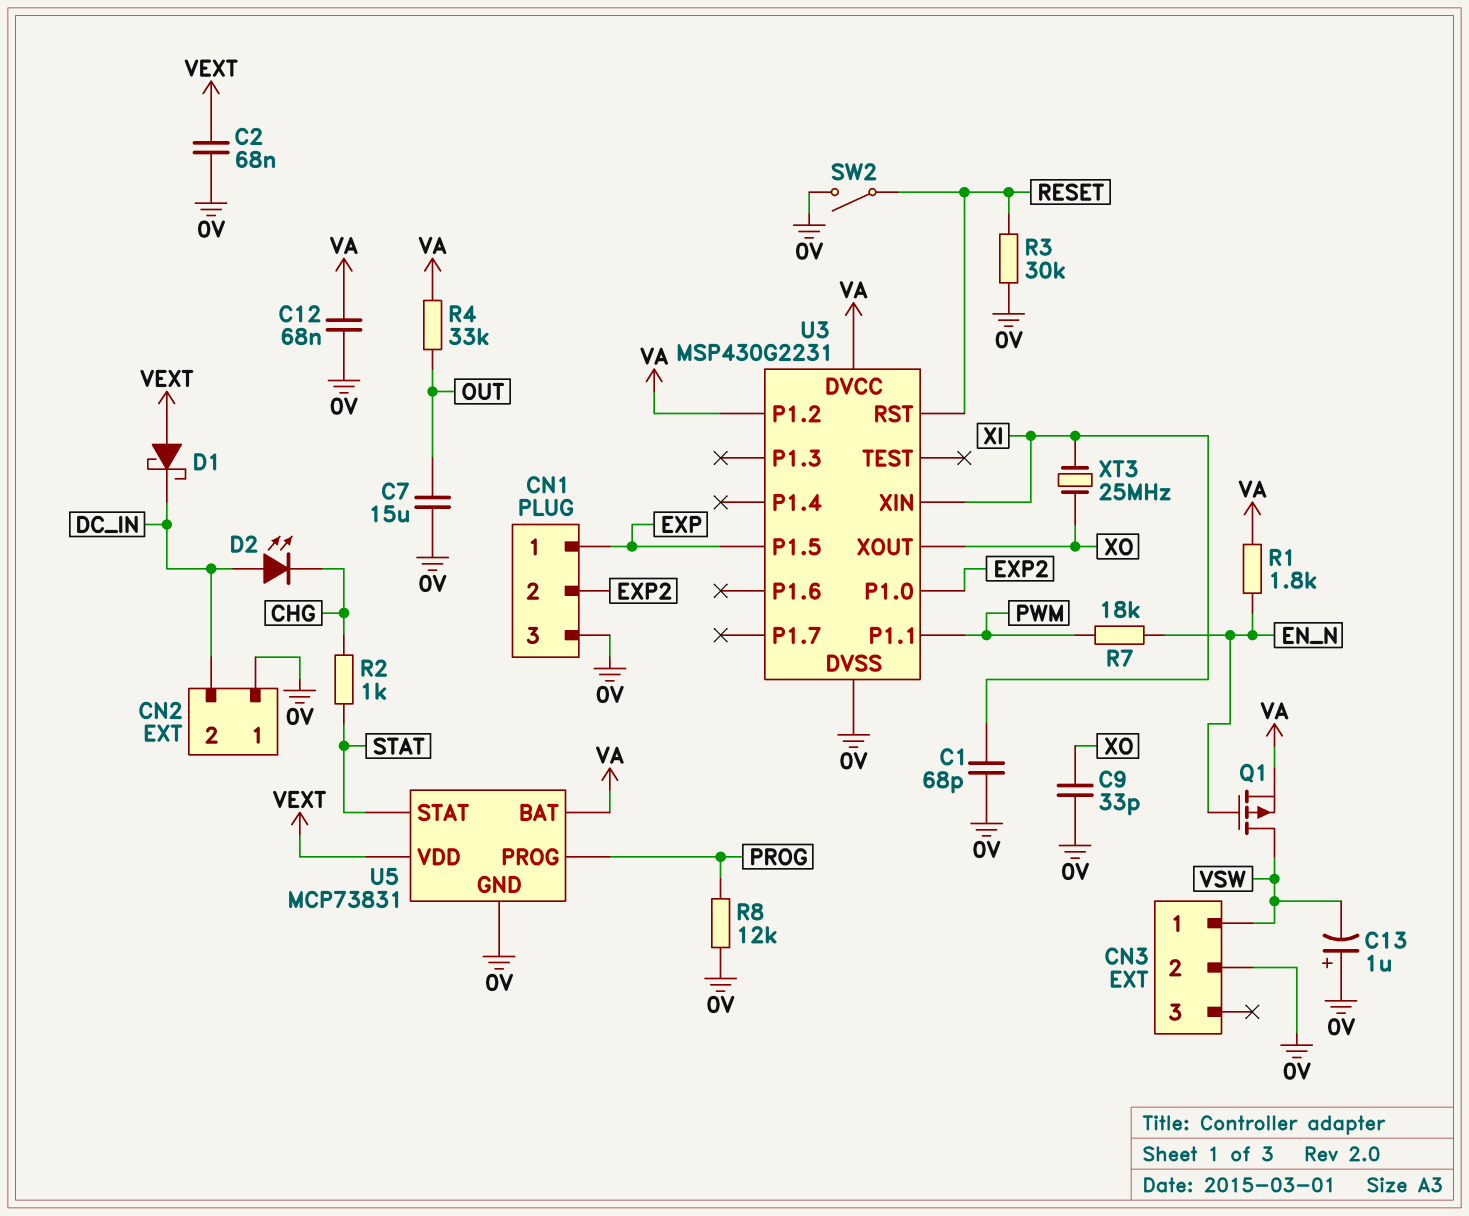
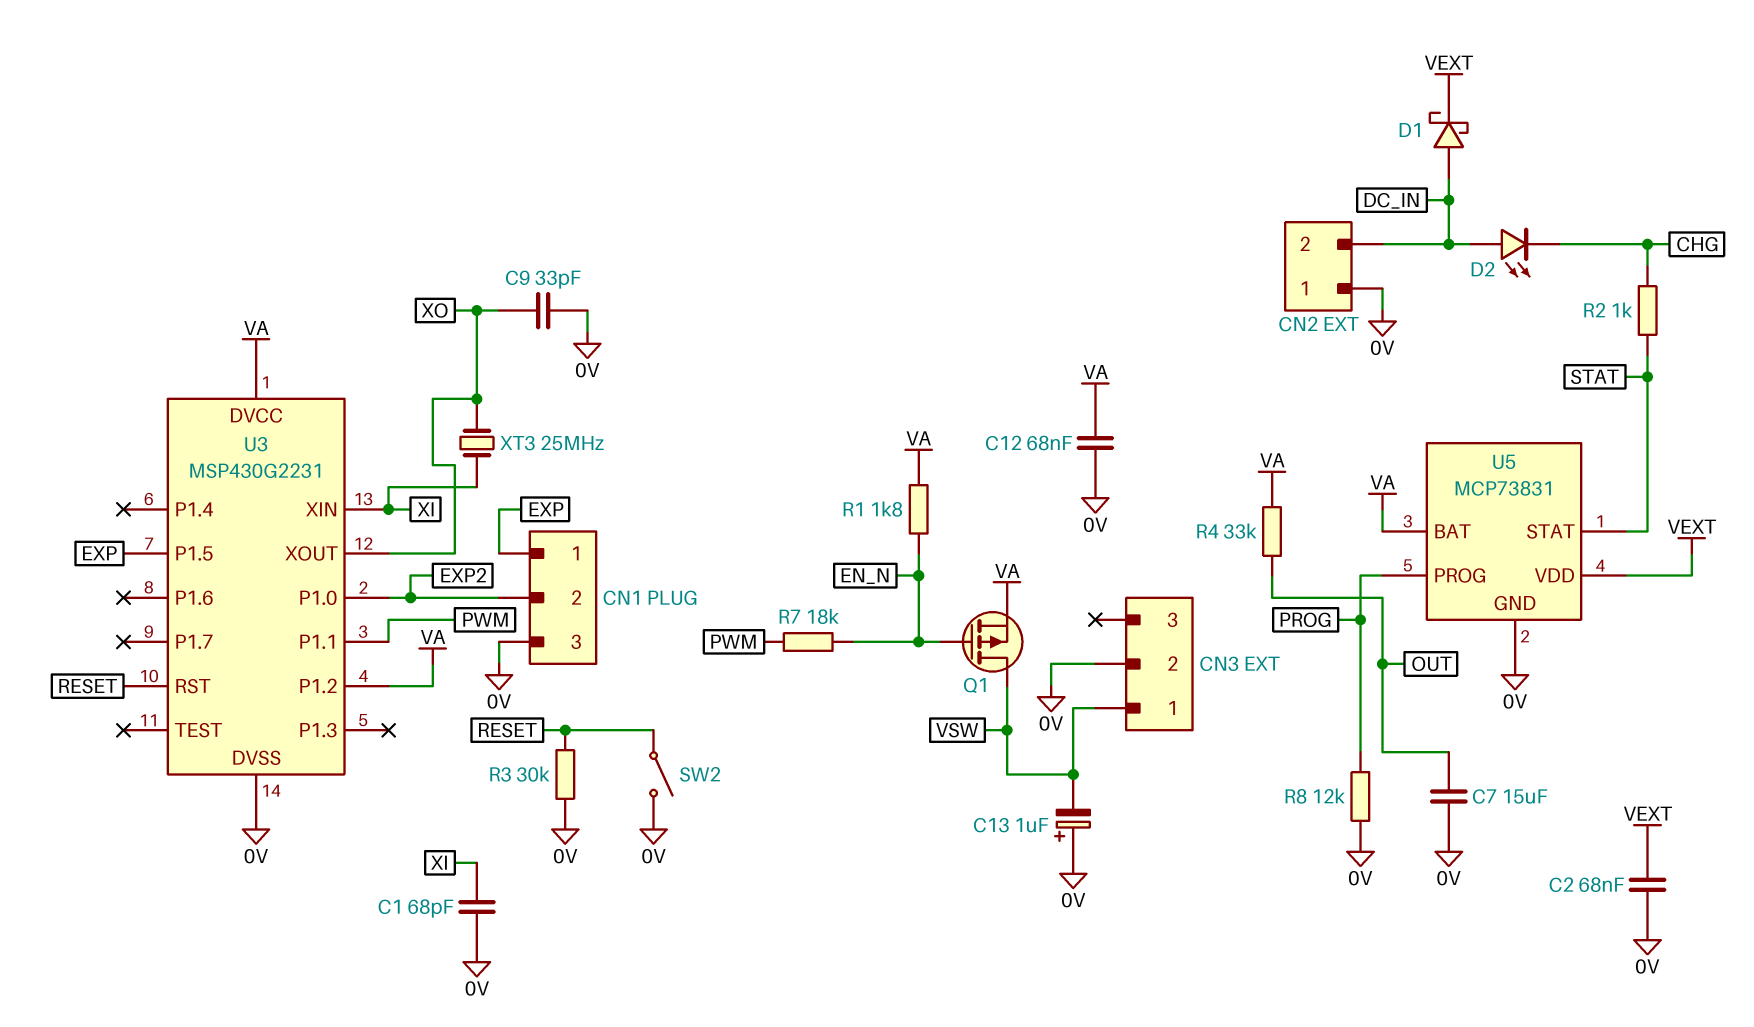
D1: schottky (A VEXT, K DC_IN) -> schottky (A DC_IN, K VEXT)

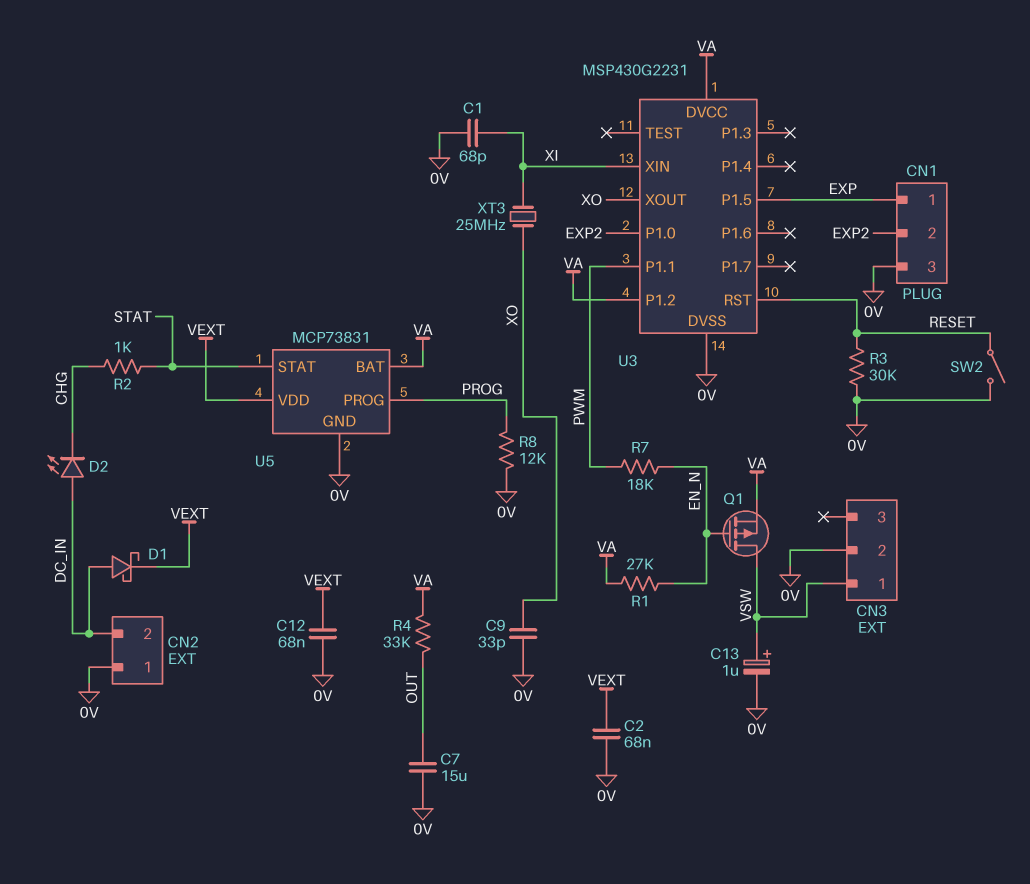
C12: 68nF (0V, VA) -> 68nF (0V, VEXT)
C13: 1uF (plus 0V, minus VSW) -> 1uF (plus VSW, minus 0V)
R1: 1.8k (EN_N, VA) -> 27k (EN_N, VA)

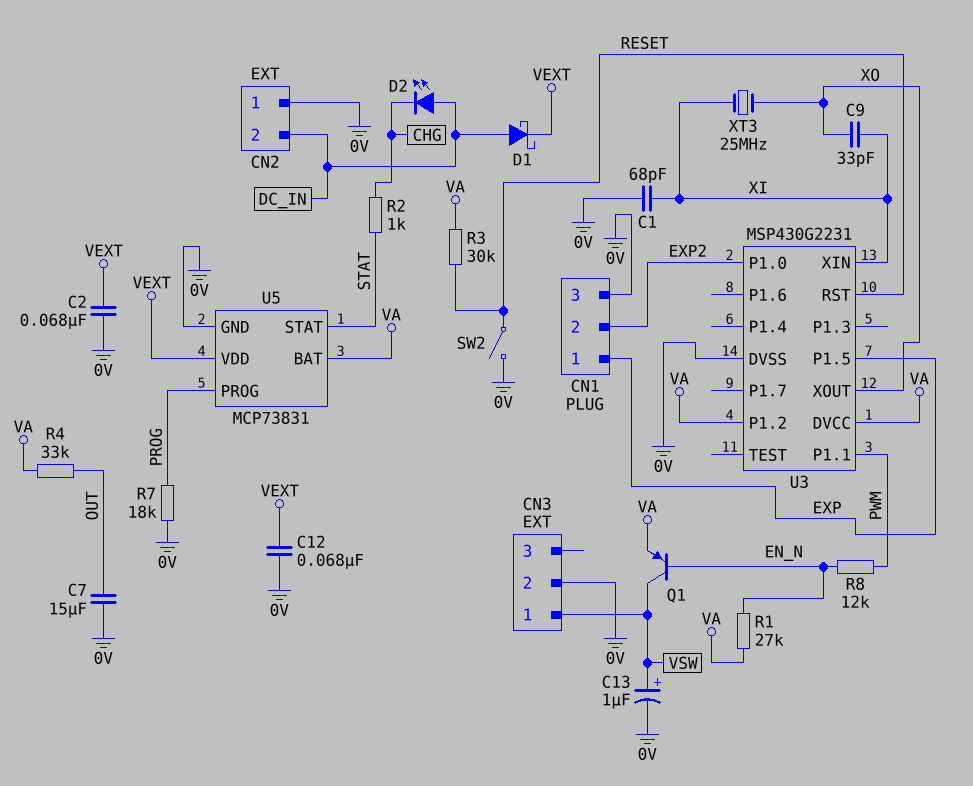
C9: 33pF (0V, XO) -> 33pF (XI, XO)
Q1: PMOS (G EN_N, D VSW, S VA) -> PNP (B EN_N, C VSW, E VA)
R3: 30k (0V, RESET) -> 30k (RESET, VA)
R7: 18k (EN_N, PWM) -> 18k (0V, PROG)
R8: 12k (0V, PROG) -> 12k (EN_N, PWM)

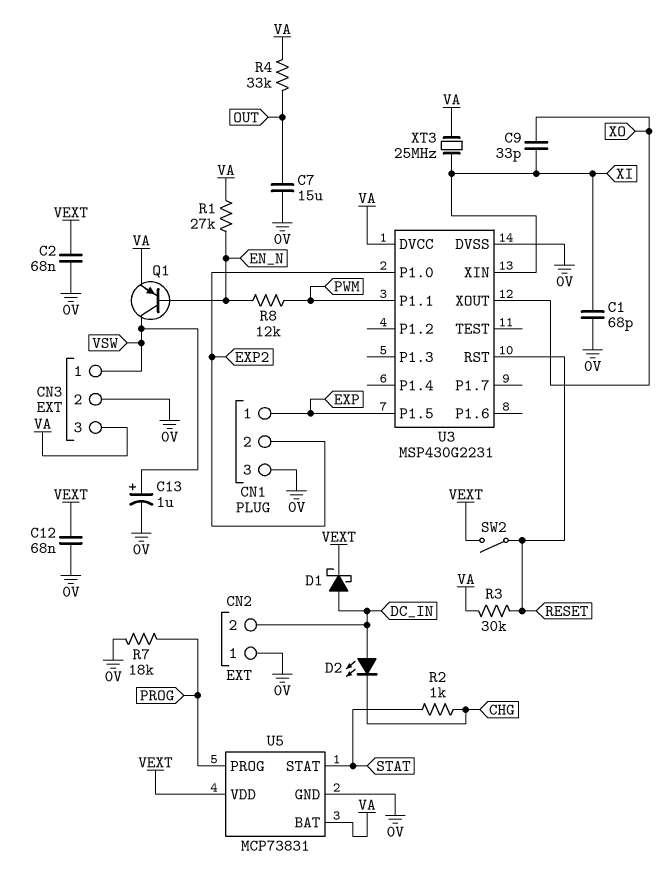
CN3 pin 3: none -> VA
SW2: switch (0V, RESET) -> switch (RESET, VEXT)
U3 pin P1.2: VA -> none
XT3: 25MHz (XI, XO) -> 25MHz (VA, XI)

